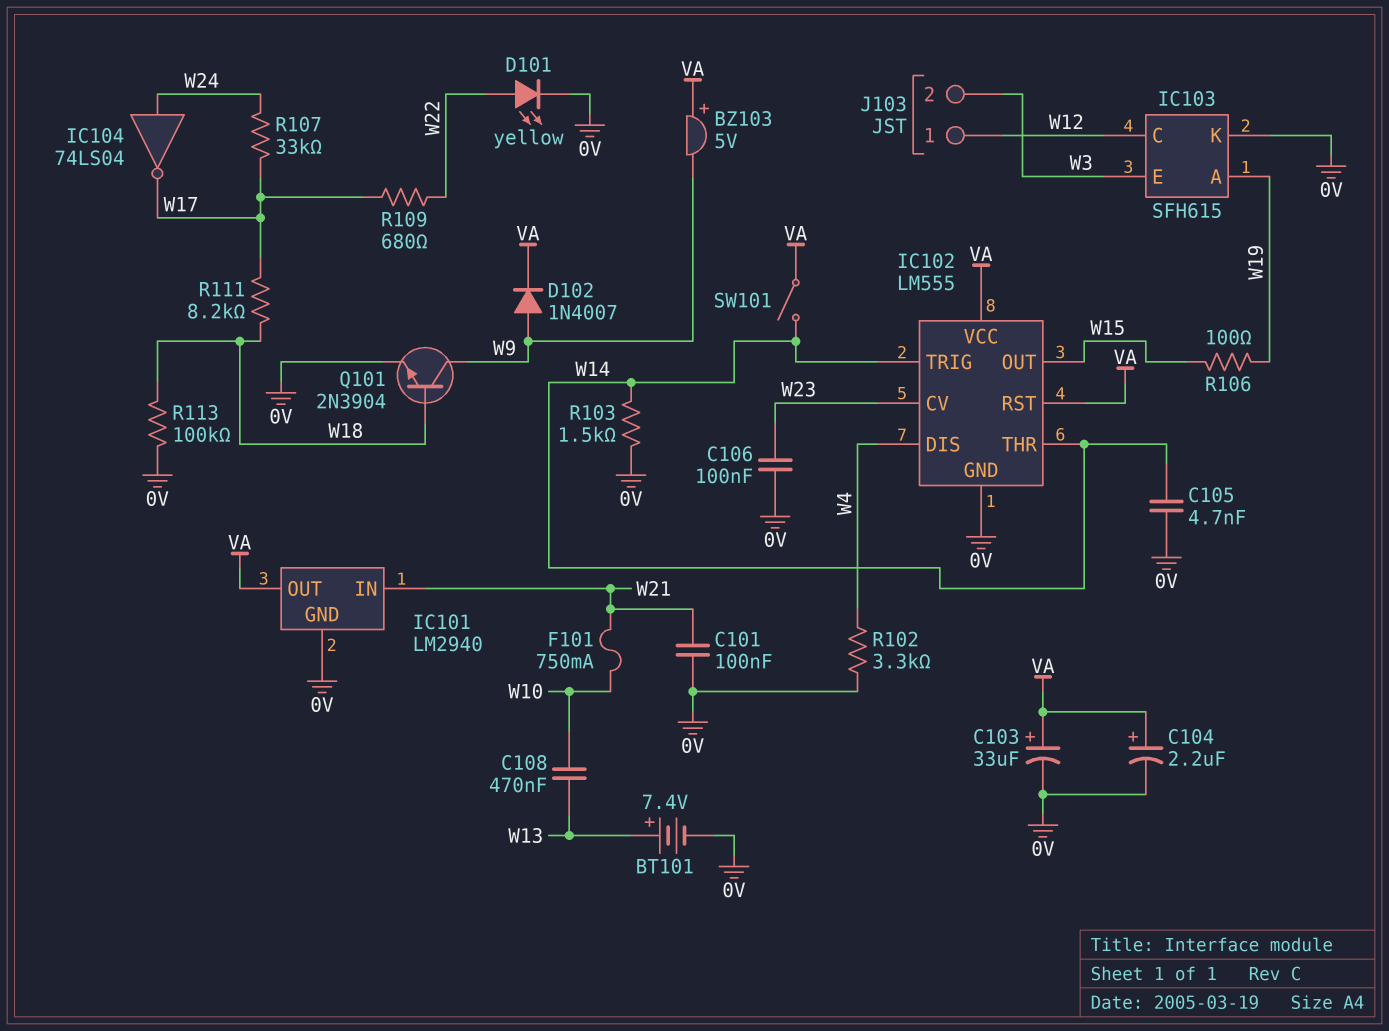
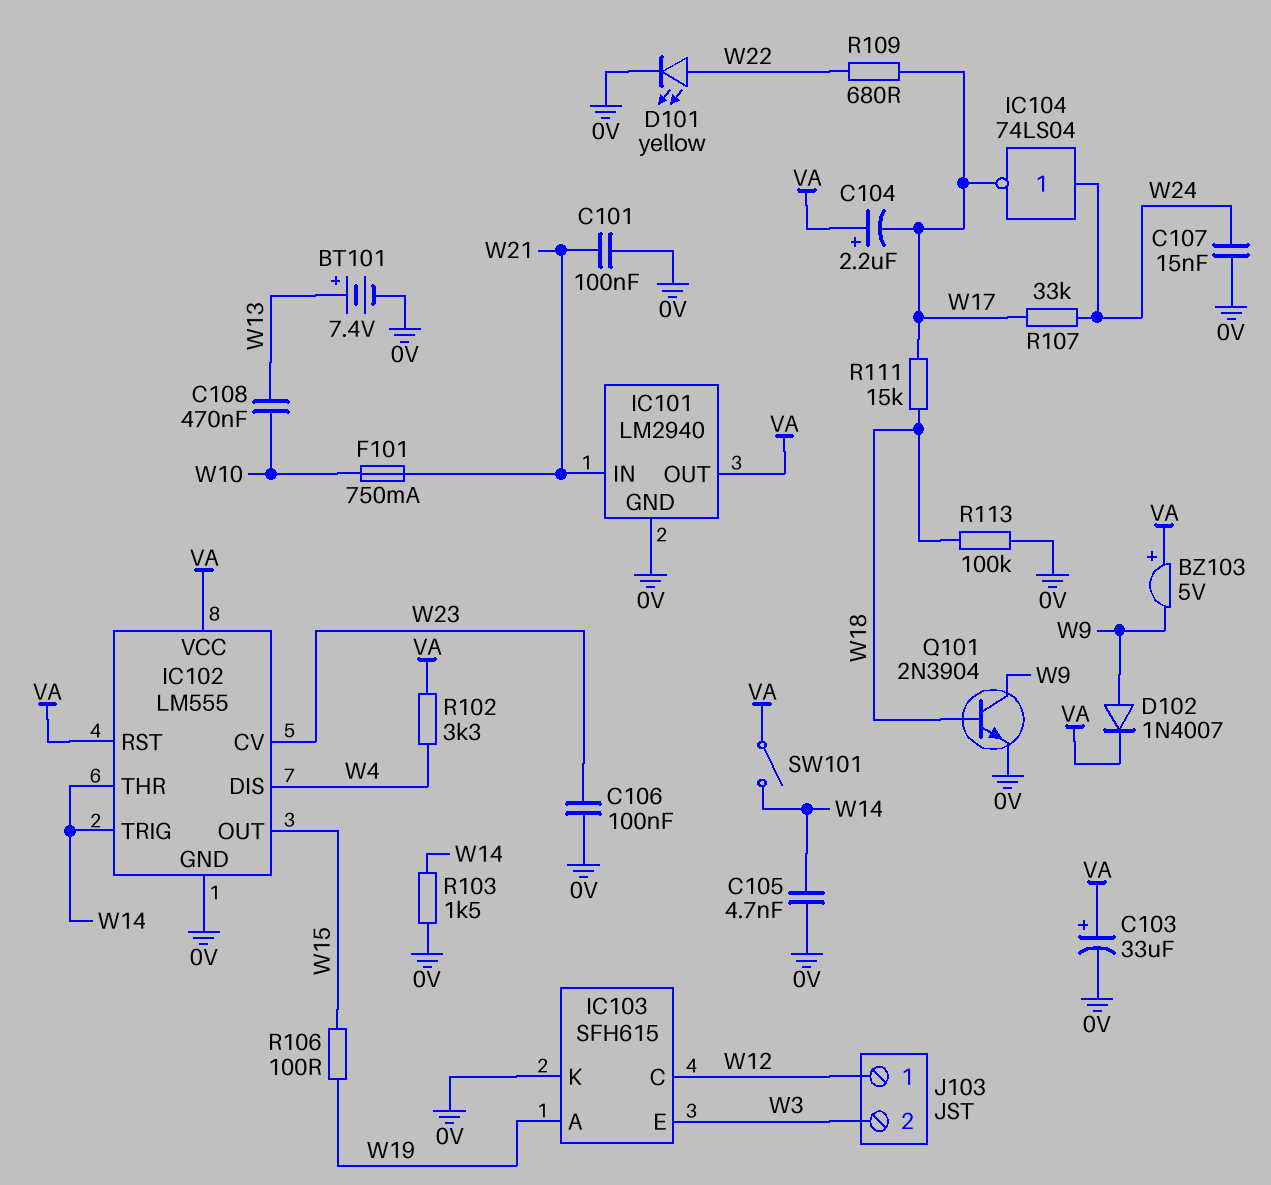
C104: 2.2uF (plus VA, minus 0V) -> 2.2uF (plus VA, minus W17)
C107: none -> 15nF (0V, W24)
R102: 3.3k (0V, W4) -> 3.3k (VA, W4)
R111: 8.2k (W17, W18) -> 15k (W17, W18)

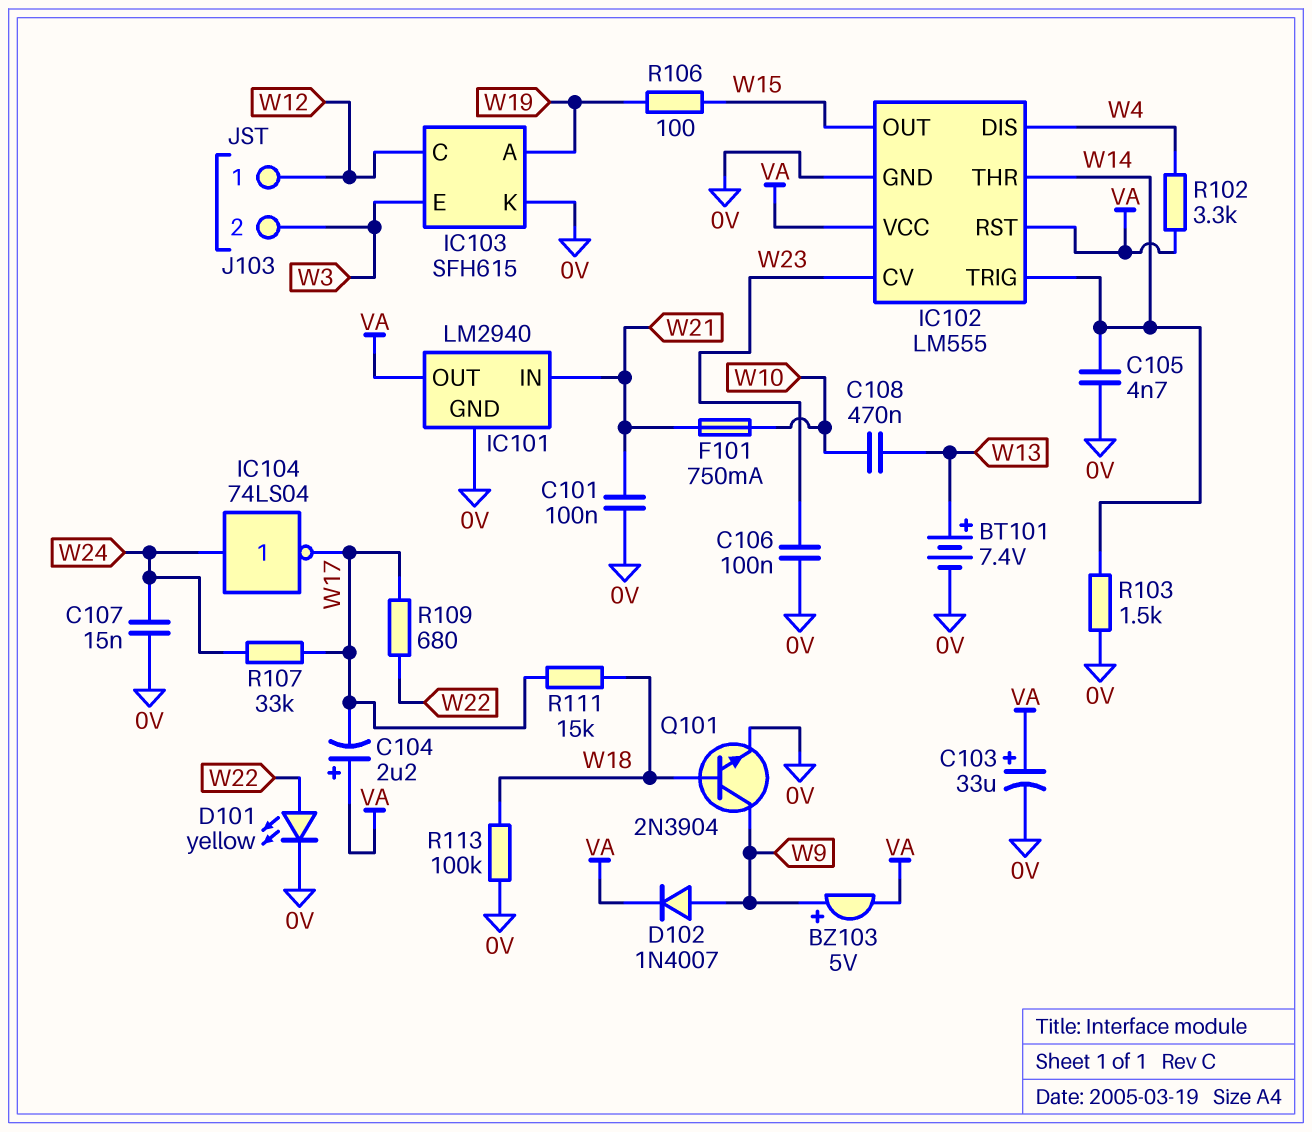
BZ103: buzzer 5V (plus VA, minus W9) -> buzzer 5V (plus W9, minus VA)
SW101: switch (VA, W14) -> none

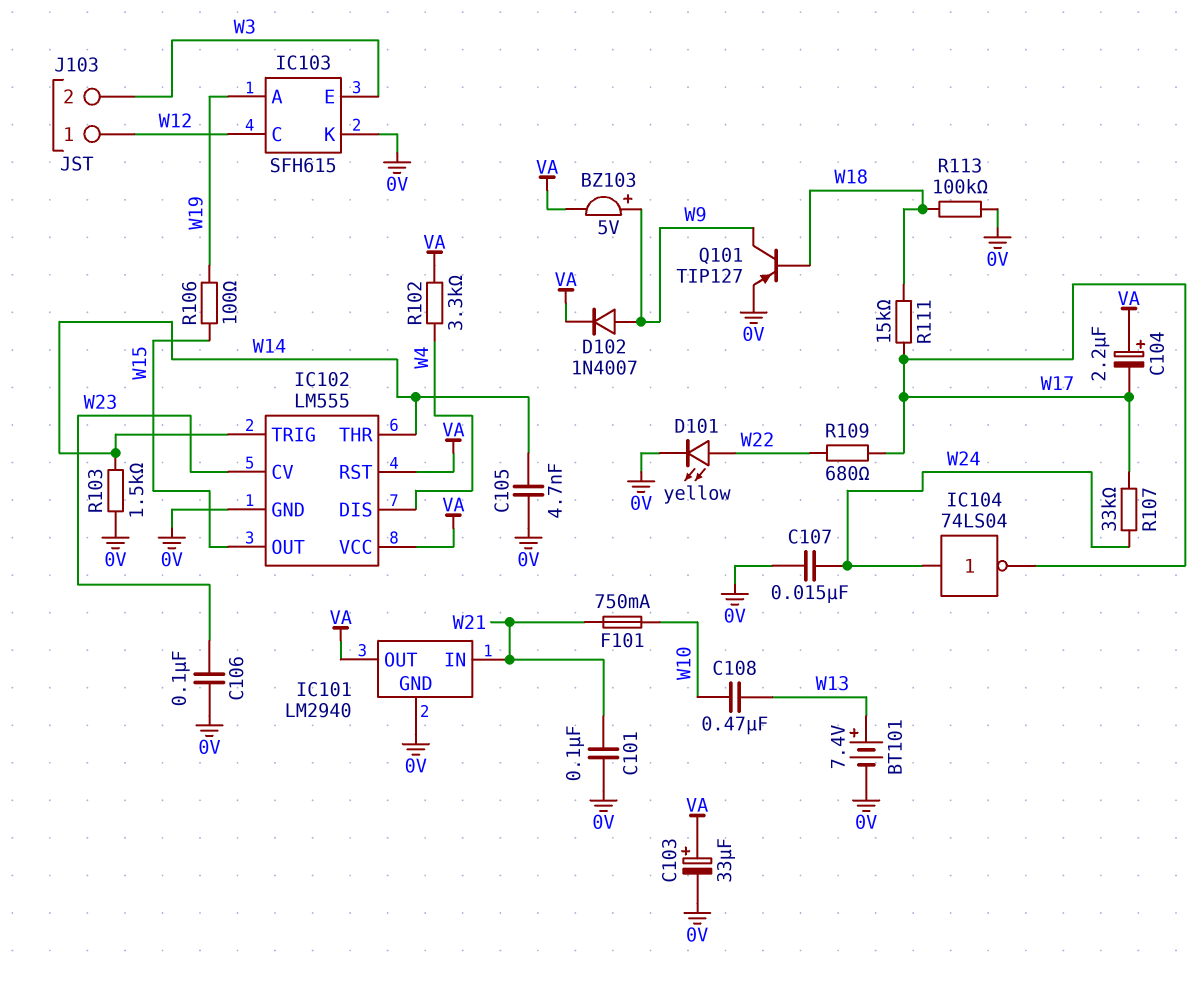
Q101: NPN 2N3904 (B W18, C W9, E 0V) -> PNP TIP127 (B W18, C W9, E 0V)

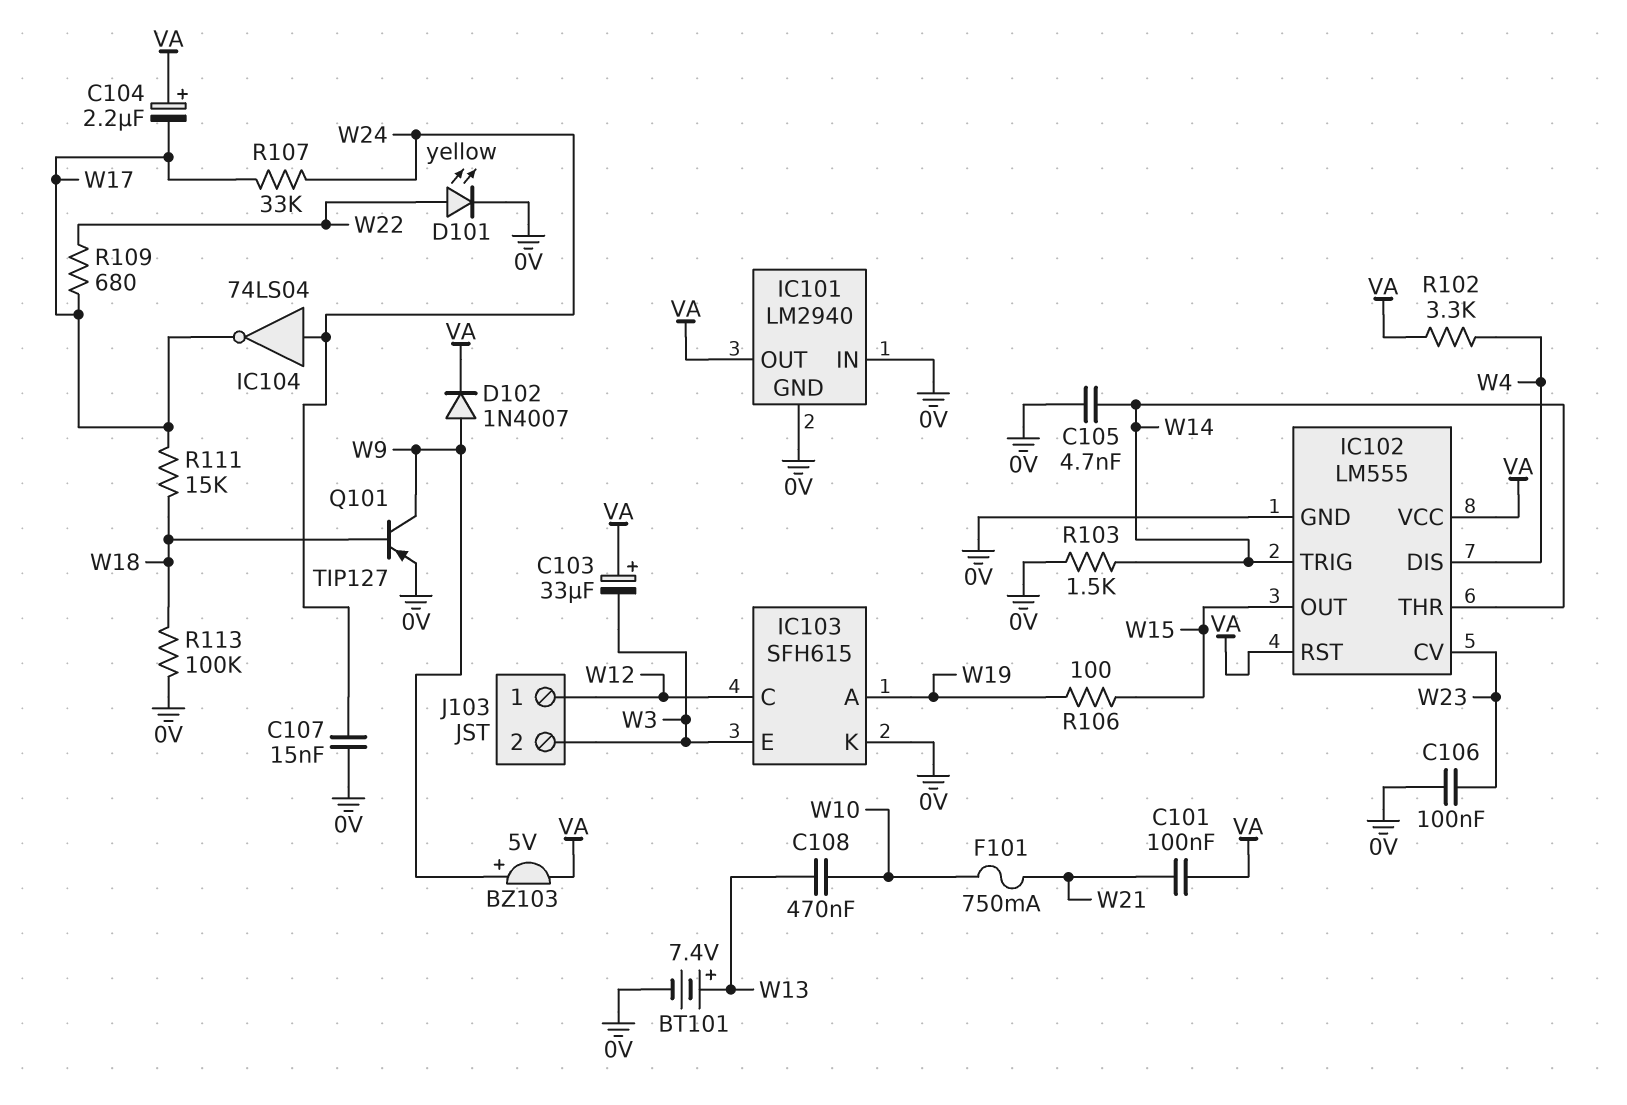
C101: 100nF (0V, W21) -> 100nF (VA, W21)
C103: 33uF (plus VA, minus 0V) -> 33uF (plus VA, minus W3)
IC101 pin IN: W21 -> 0V

